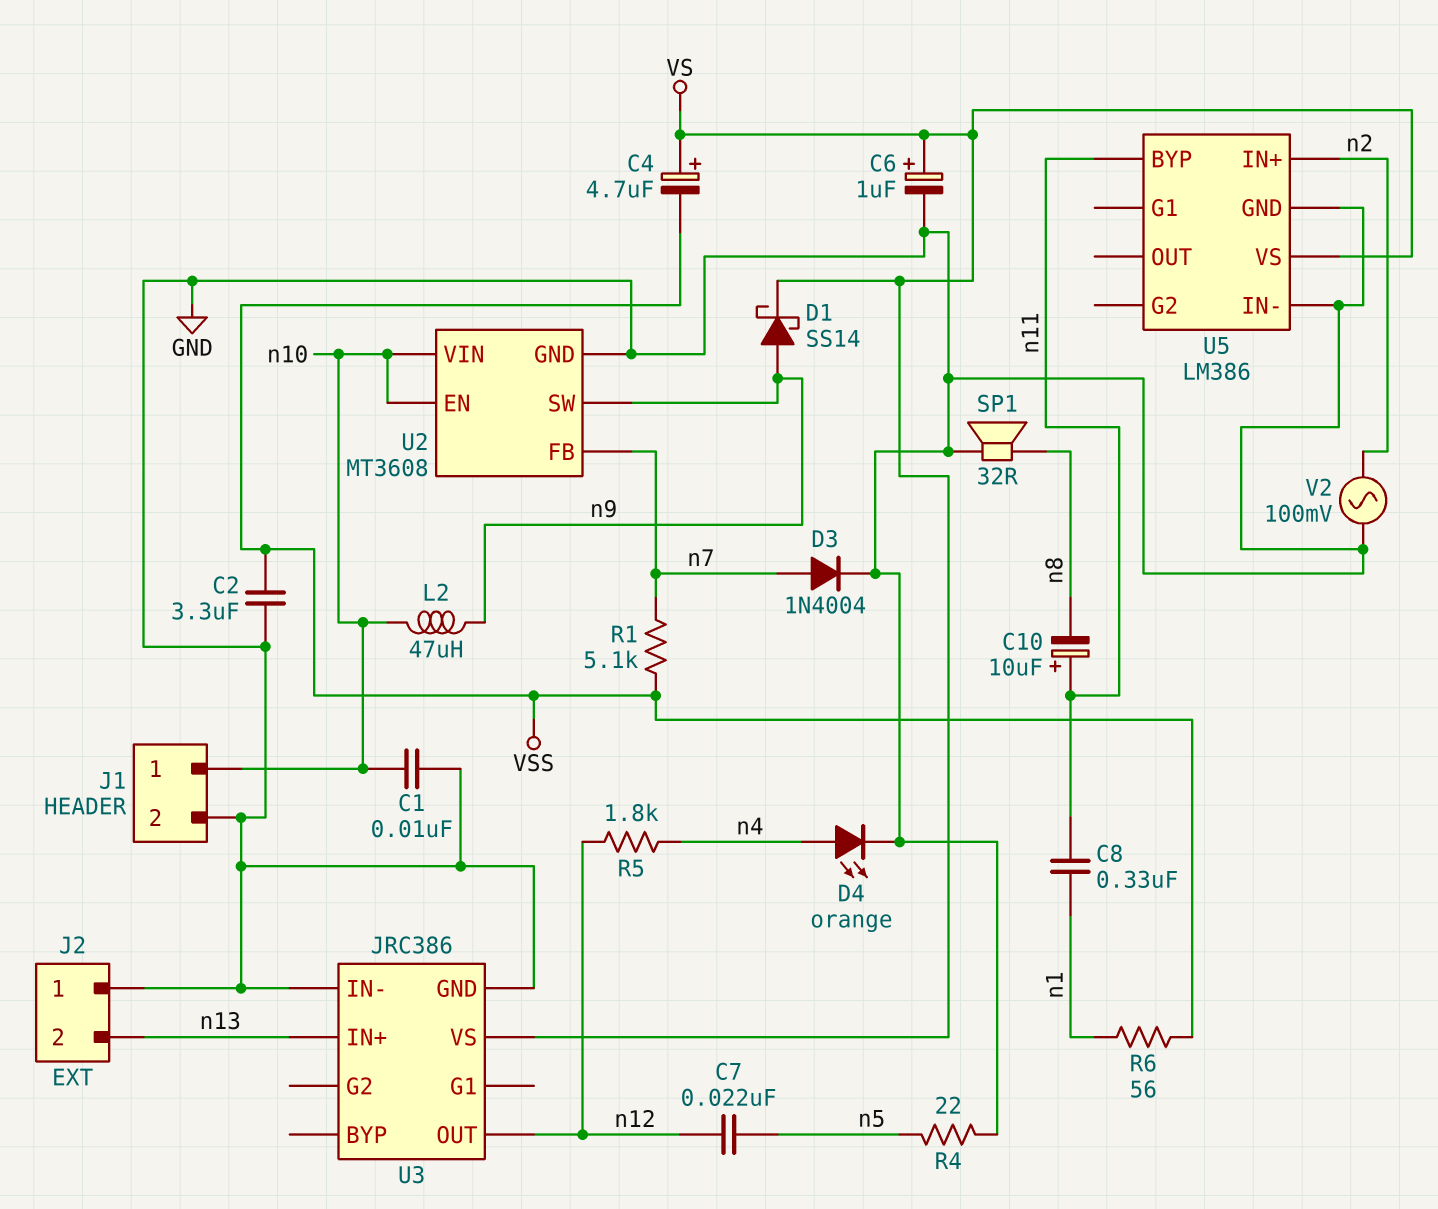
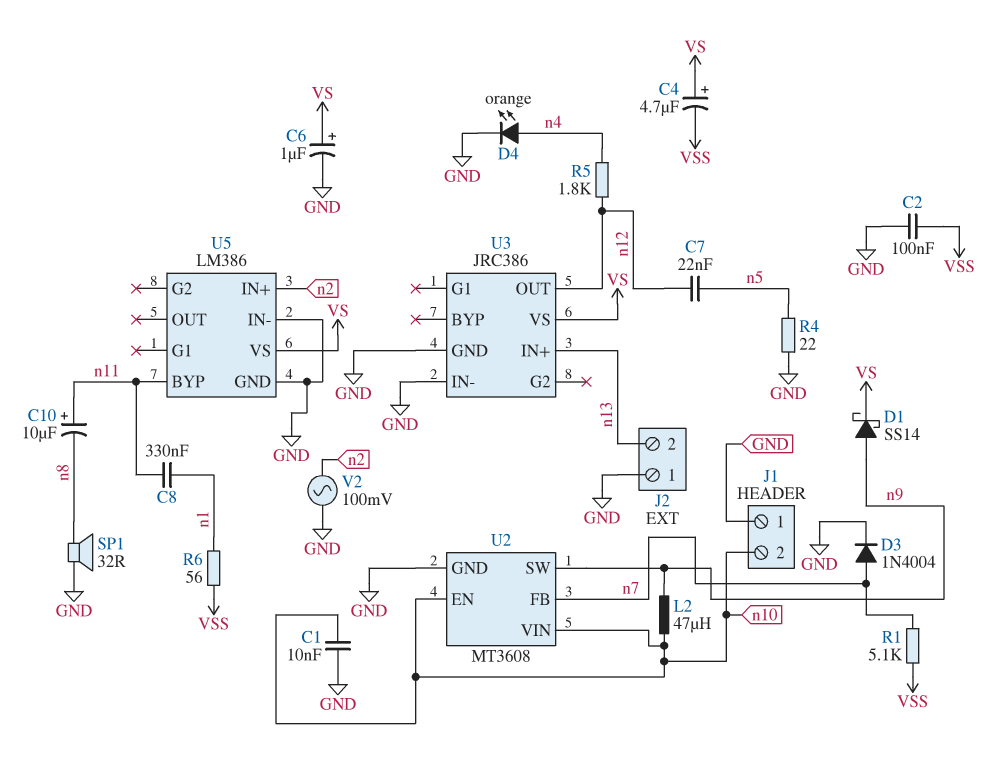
C2: 3.3uF (GND, VSS) -> 100nF (GND, VSS)
J1 pin 1: n10 -> GND
J1 pin 2: GND -> n10

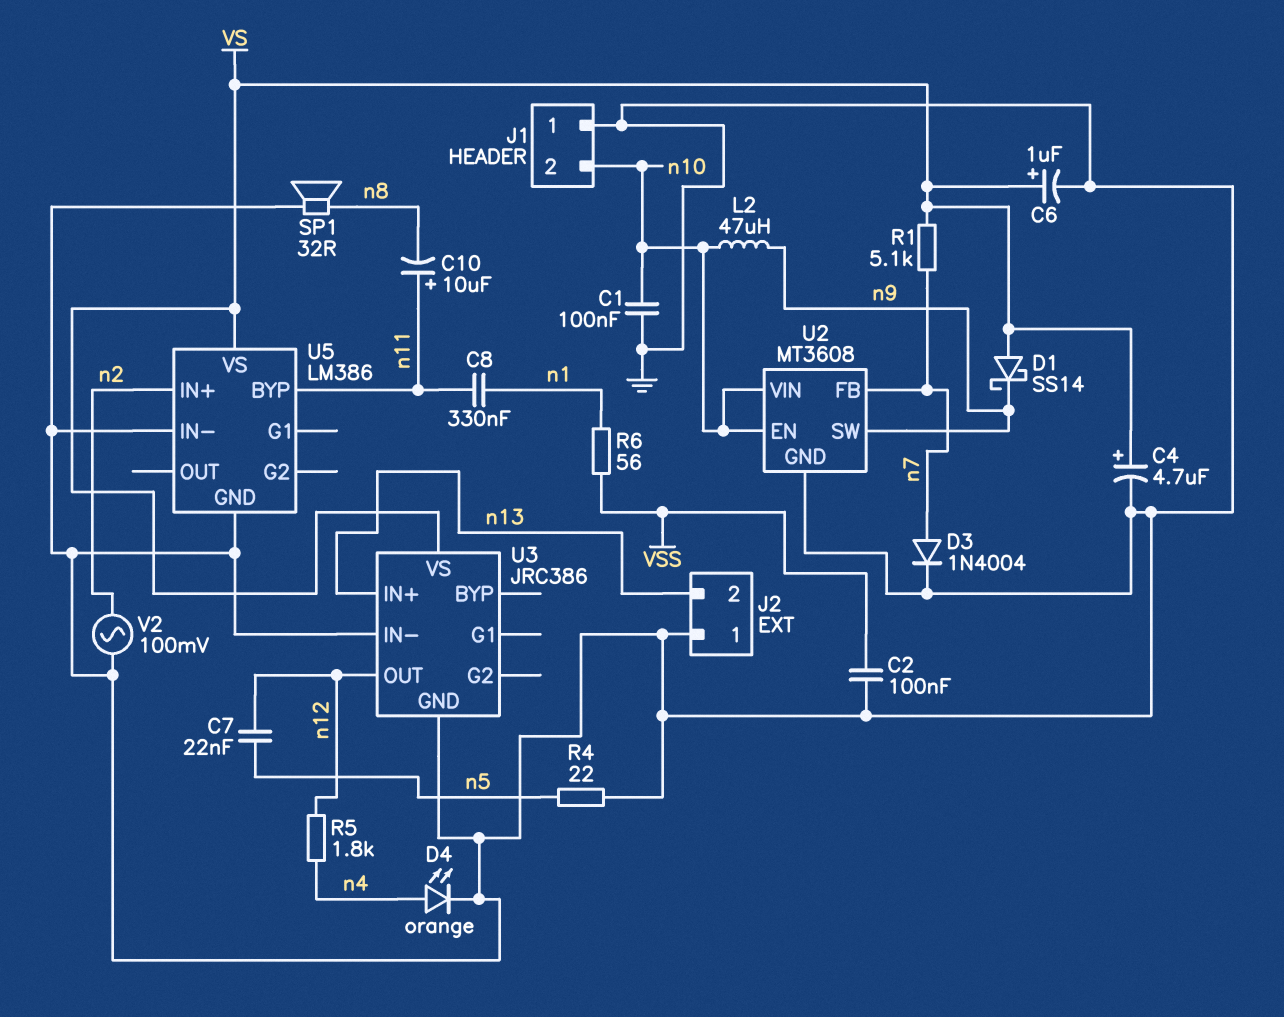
C1: 10nF (GND, n10) -> 100nF (GND, n10)
C4: 4.7uF (plus VS, minus VSS) -> 4.7uF (plus VS, minus GND)
D1: schottky SS14 (A n9, K VS) -> schottky SS14 (A VS, K n9)
R1: 5.1k (VSS, n7) -> 5.1k (VS, n7)

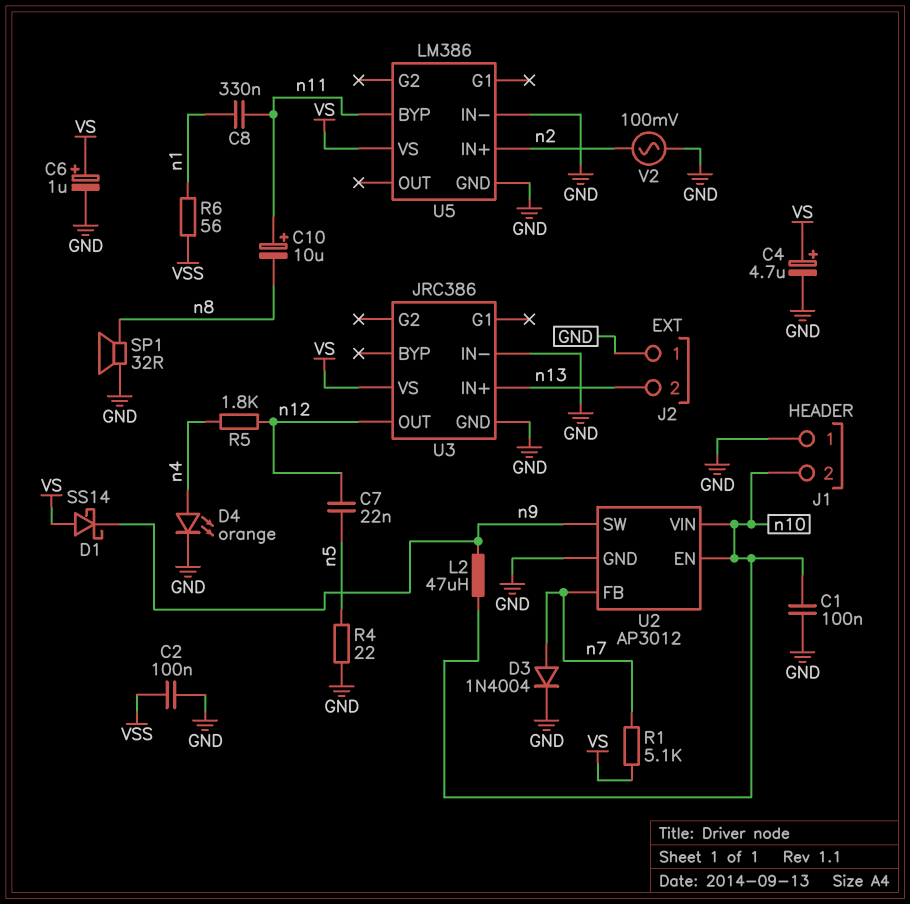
U2: MT3608 -> AP3012

